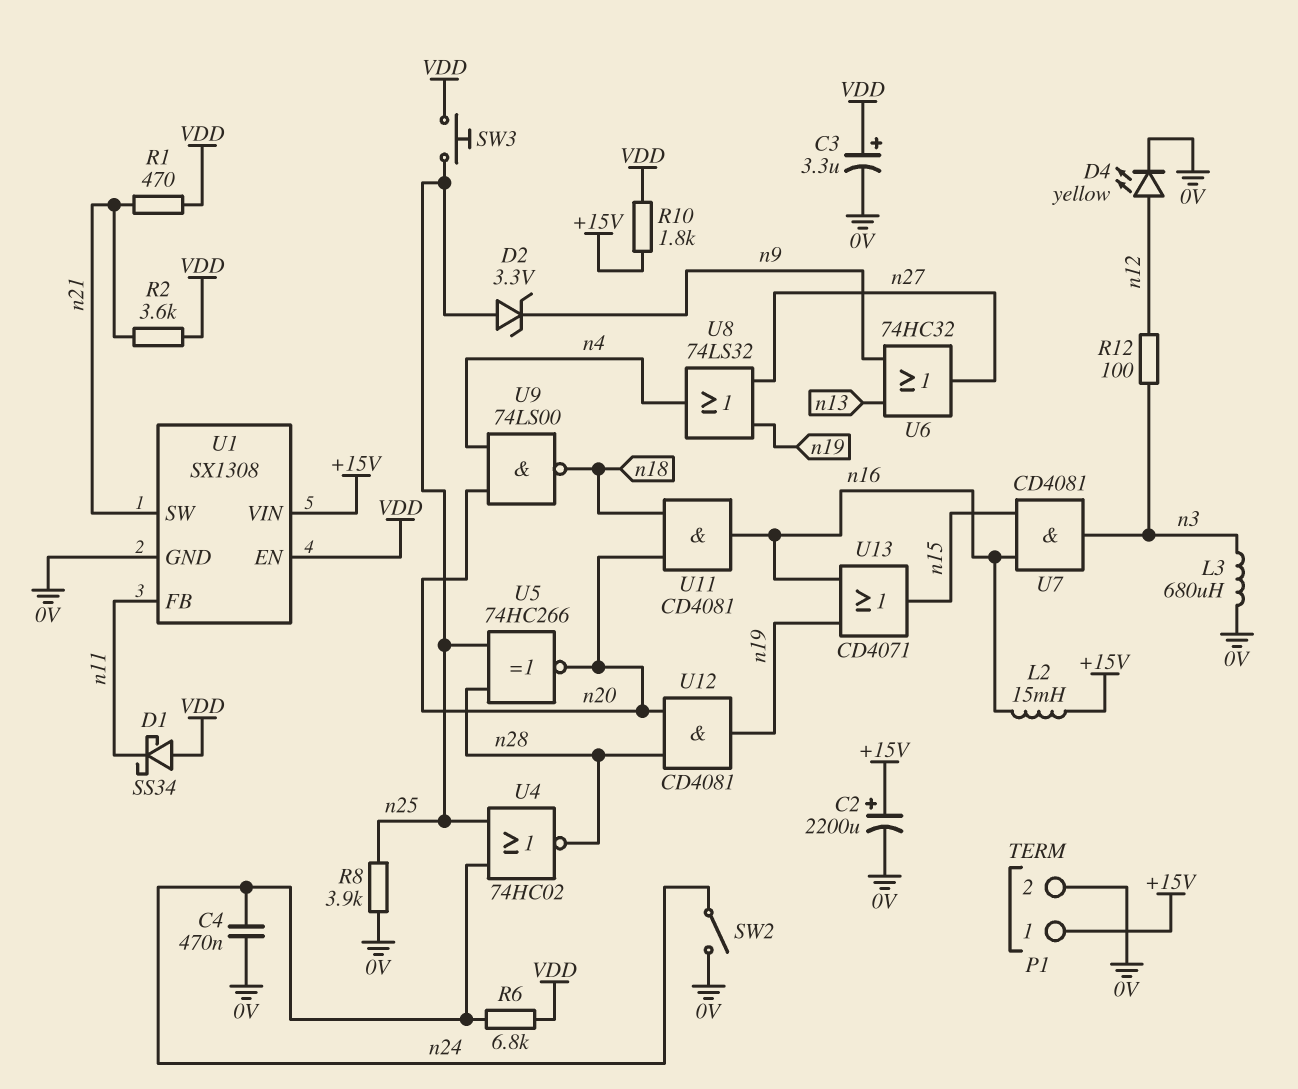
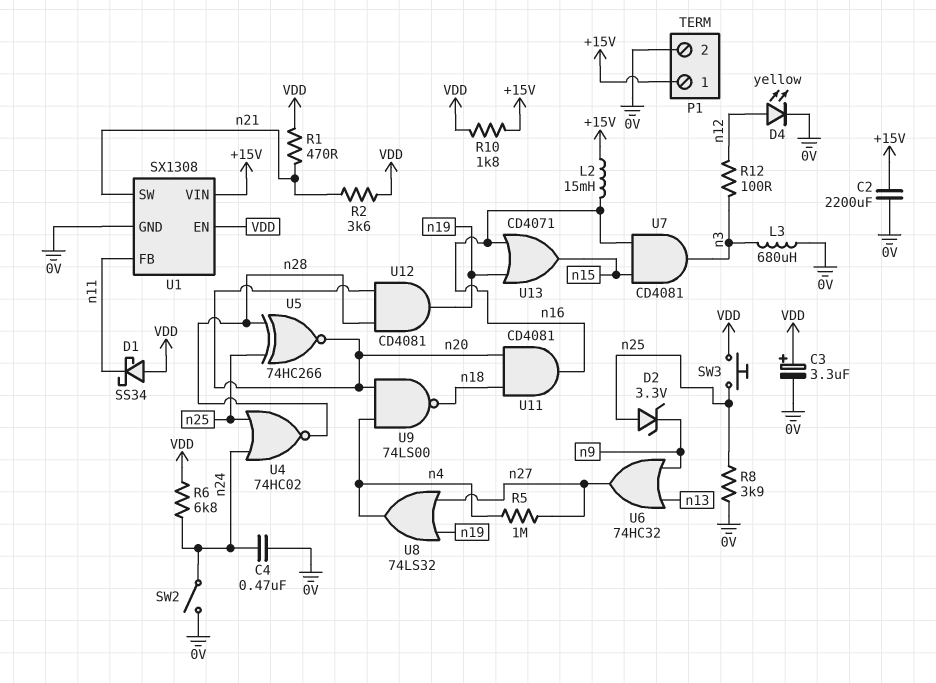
C2: 2200uF (plus +15V, minus 0V) -> 2200uF (+15V, 0V)
R5: none -> 1M (n4, n27)

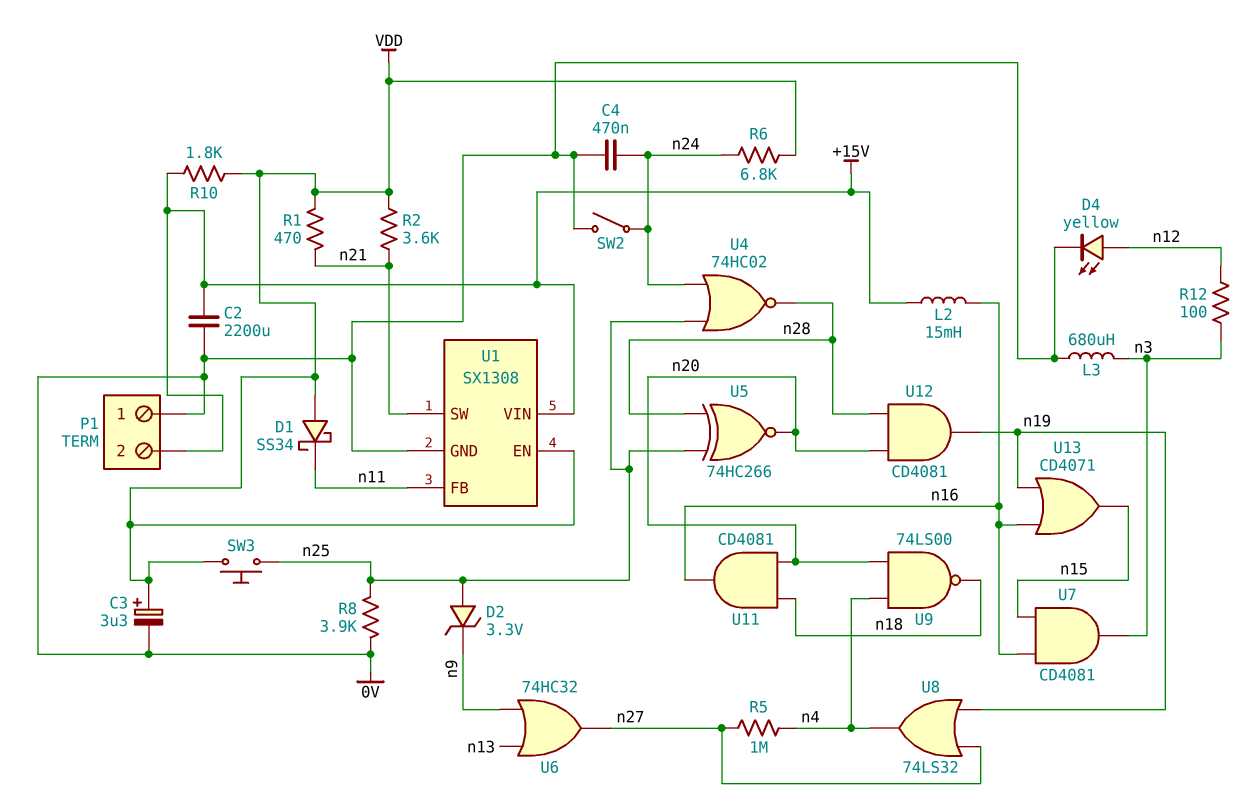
P1 pin 1: +15V -> 0V
P1 pin 2: 0V -> +15V

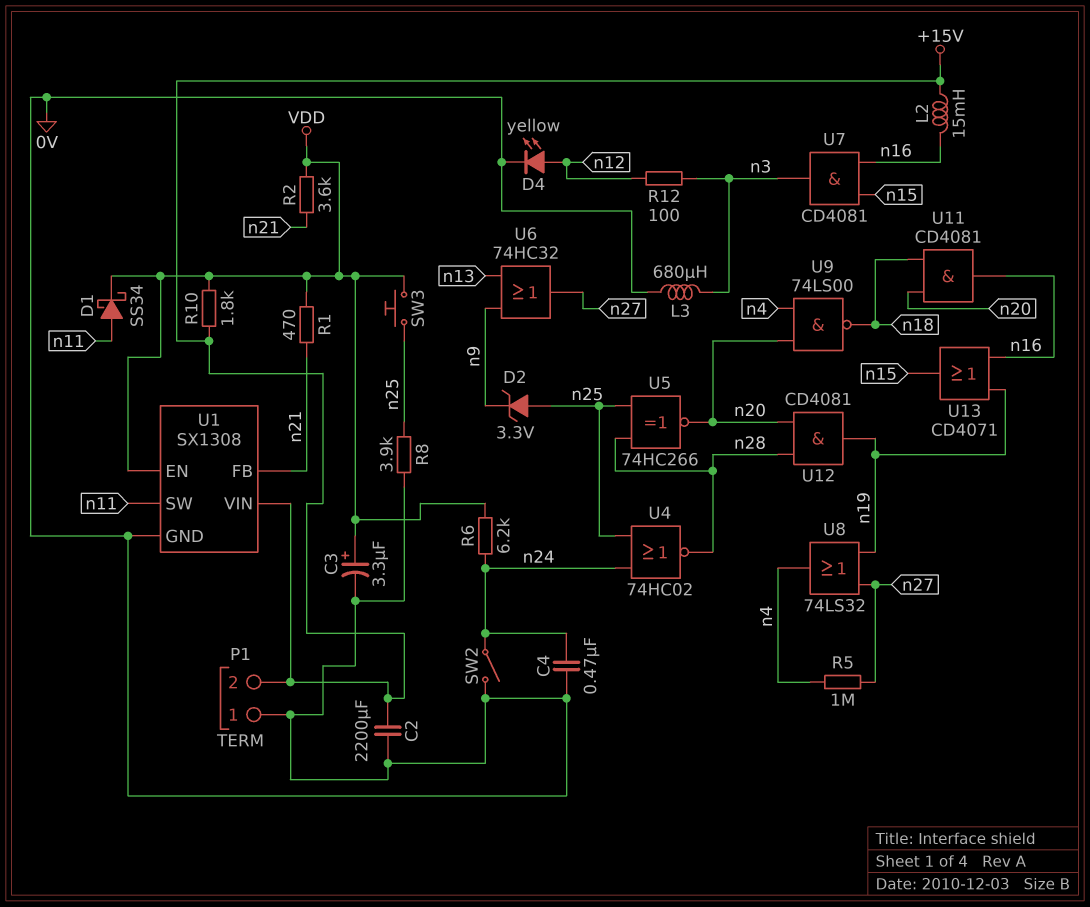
D1: schottky SS34 (A VDD, K n11) -> schottky SS34 (A n11, K VDD)
R6: 6.8k (VDD, n24) -> 6.2k (VDD, n24)
U1 pin FB: n11 -> n21
U1 pin SW: n21 -> n11

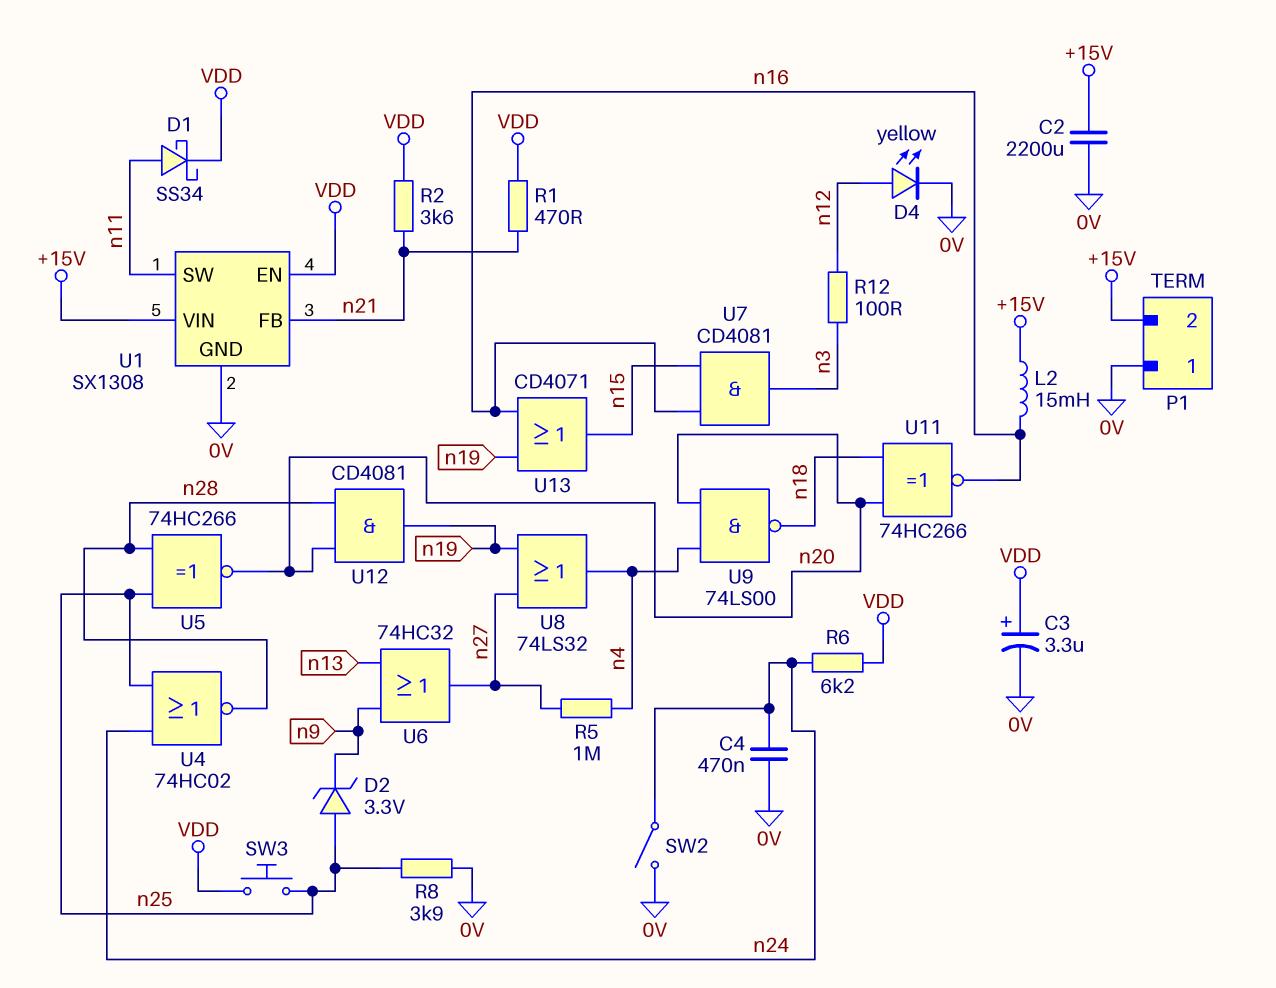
L3: 680uH (0V, n3) -> none
R10: 1.8k (+15V, VDD) -> none
U11: AND CD4081 (in n18, in n20, out n16) -> XNOR 74HC266 (in n18, in n20, out n16)

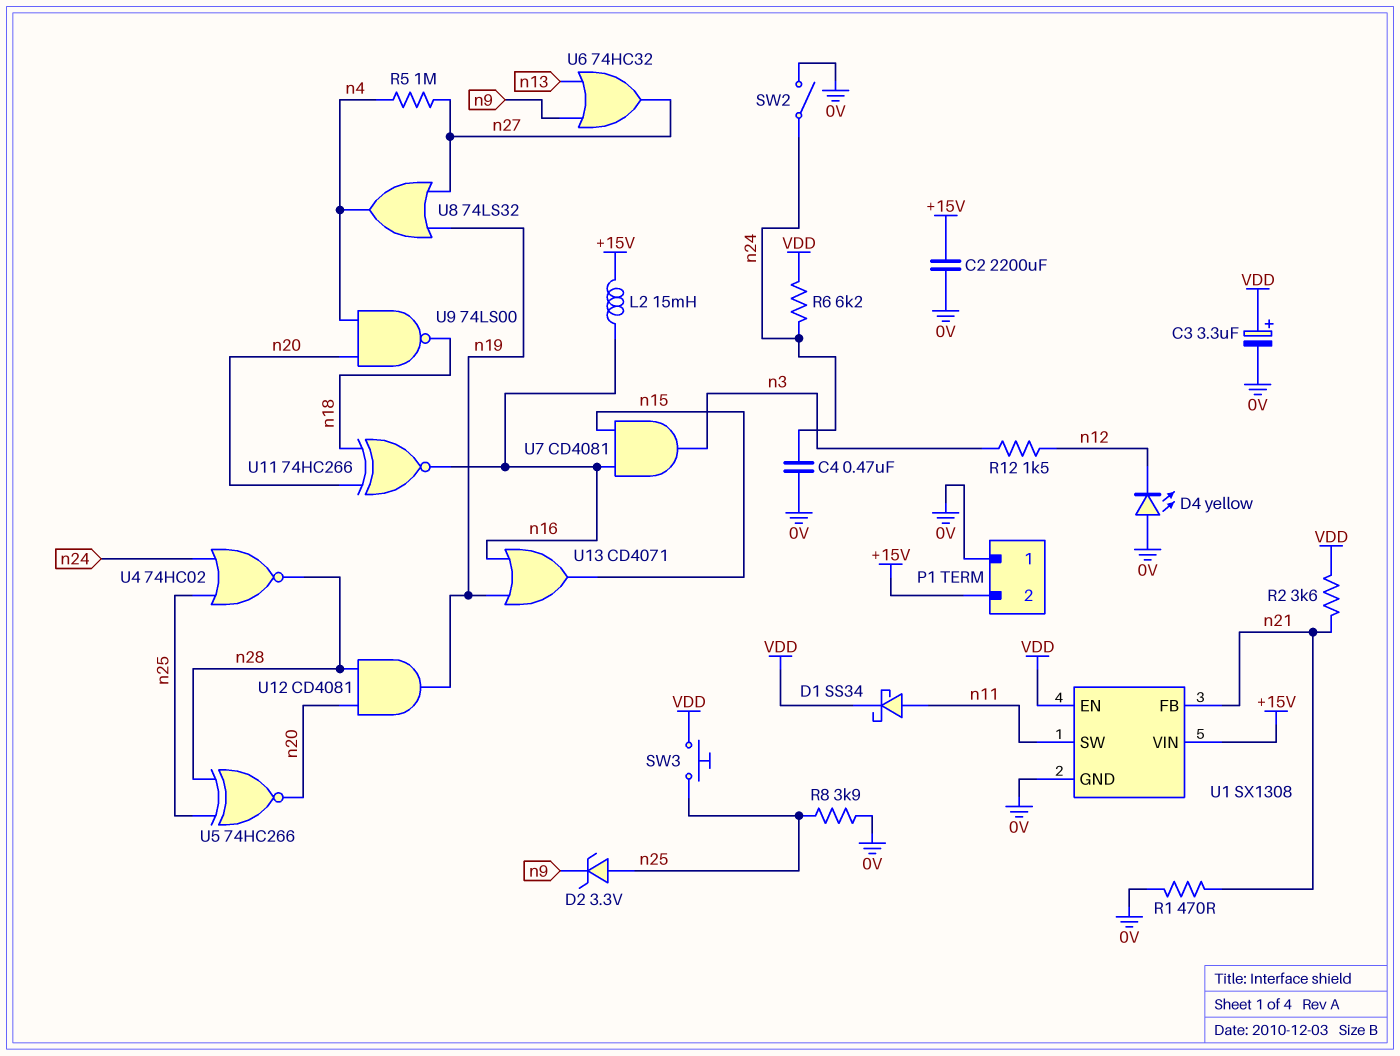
D4: LED yellow (A n12, K 0V) -> LED yellow (A 0V, K n12)
R1: 470 (VDD, n21) -> 470 (0V, n21)
R12: 100 (n3, n12) -> 1.5k (n3, n12)

